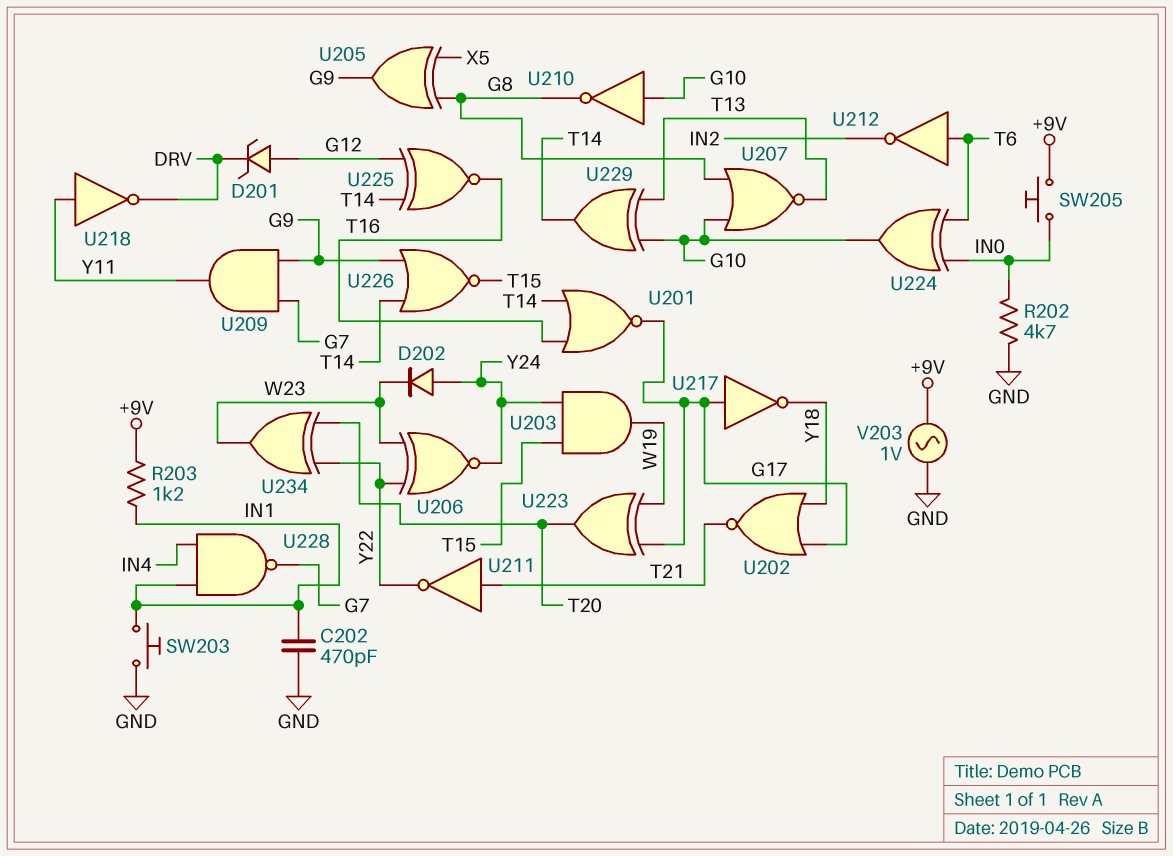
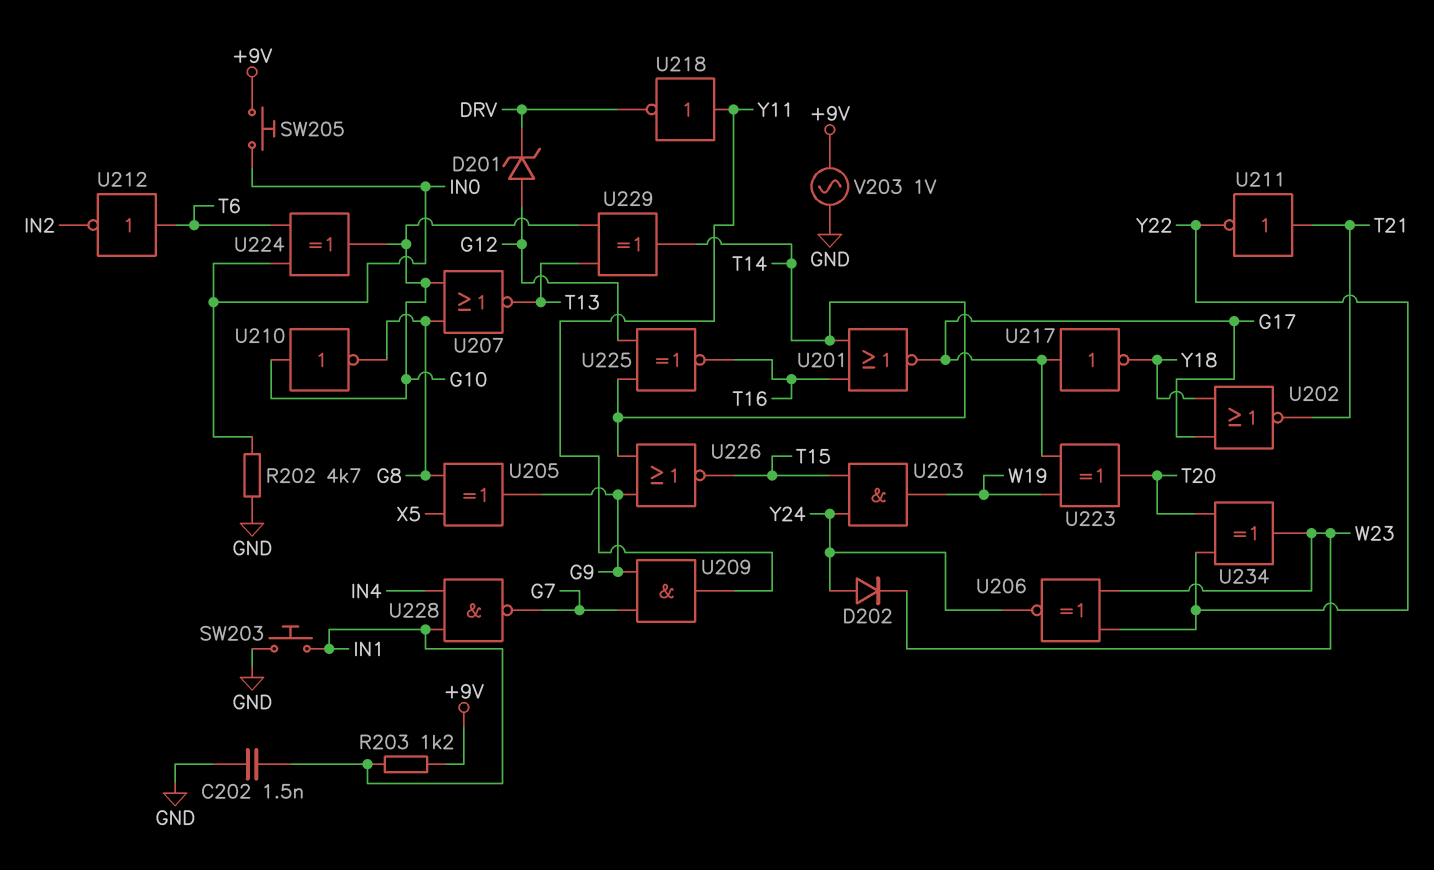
C202: 470pF (GND, IN1) -> 1.5nF (GND, IN1)

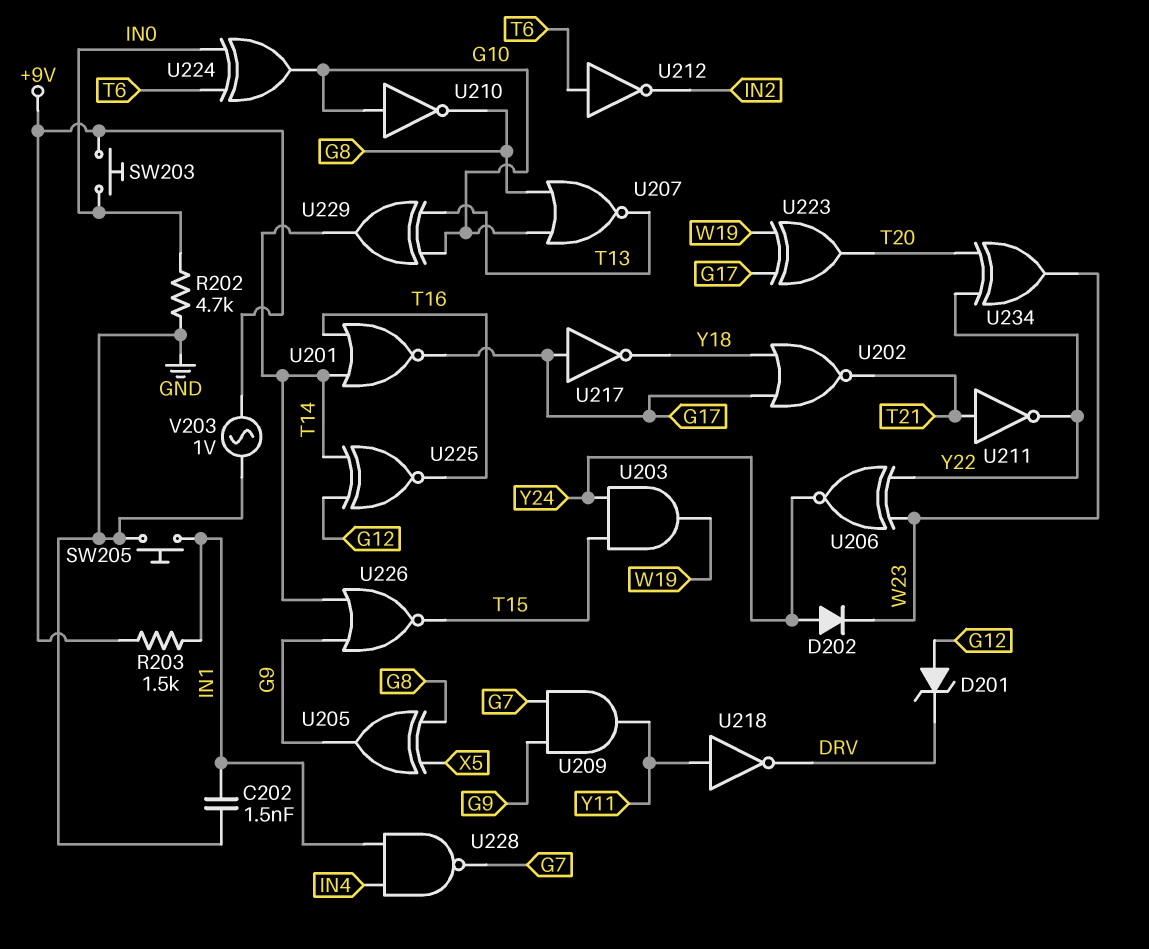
R203: 1.2k (+9V, IN1) -> 1.5k (+9V, IN1)
SW203: button (GND, IN1) -> button (+9V, IN0)
SW205: button (+9V, IN0) -> button (GND, IN1)

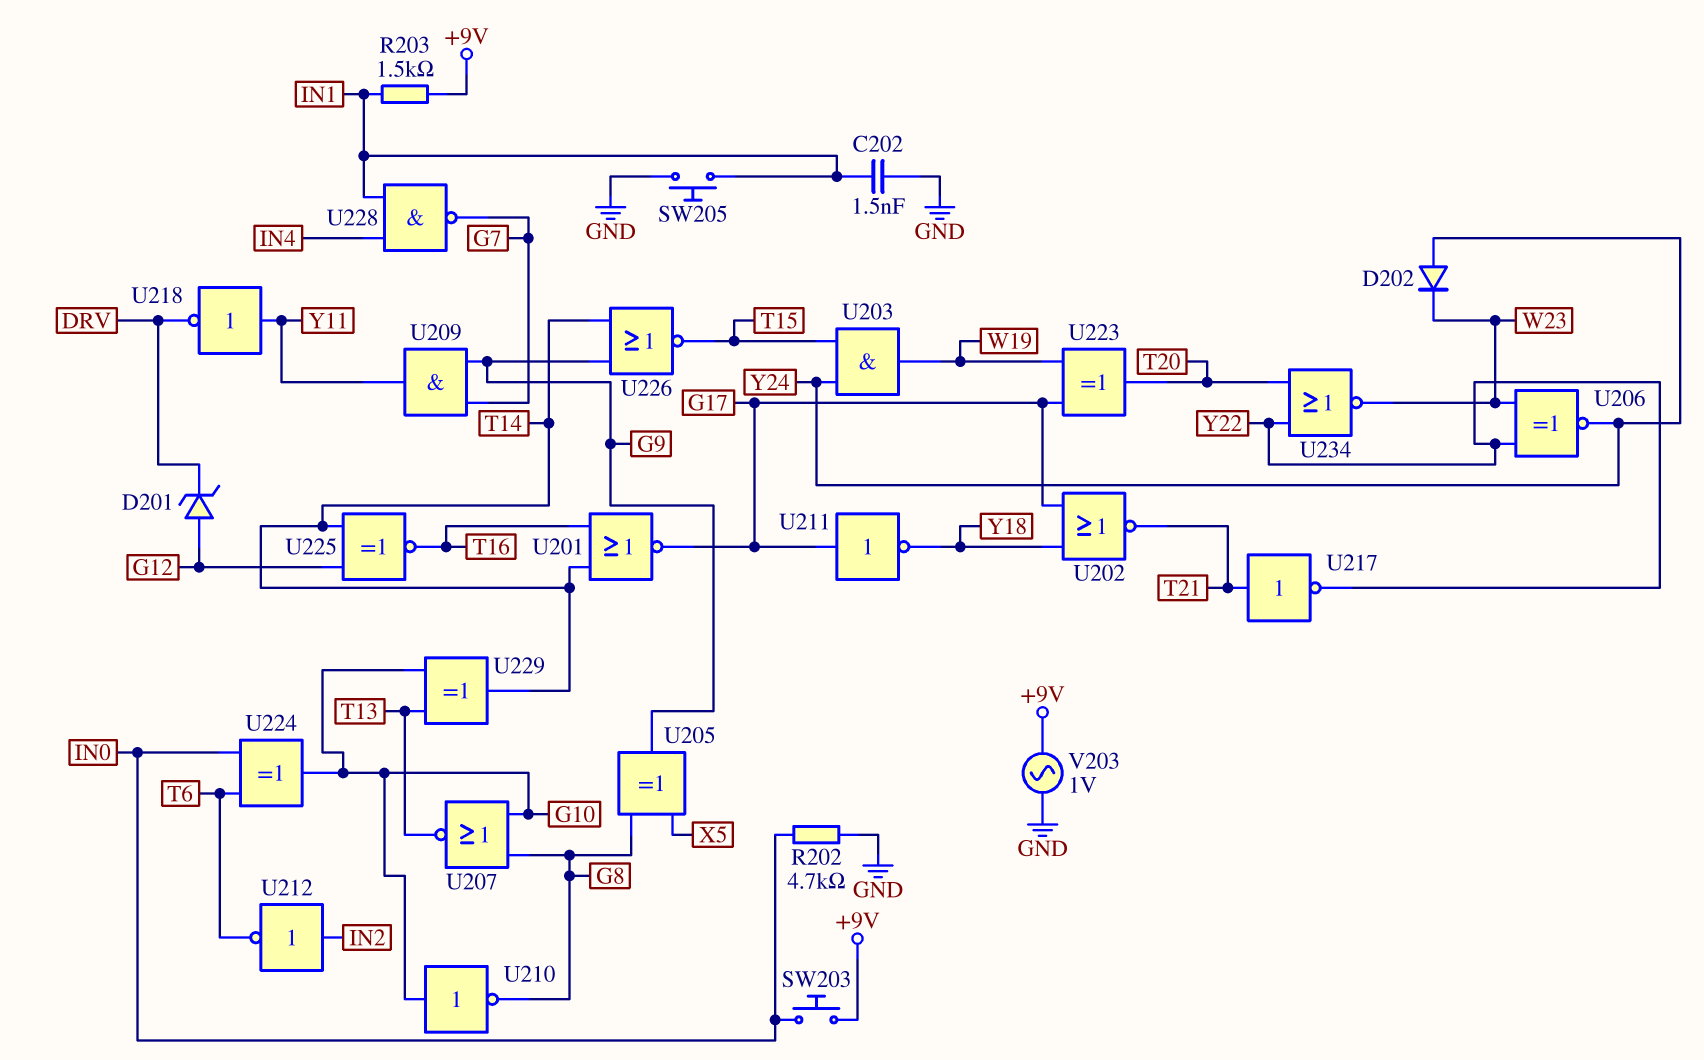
U211: NOT (in T21, out Y22) -> NOT (in G17, out Y18)
U212: NOT (in T6, out IN2) -> NOT (in IN2, out T6)
U217: NOT (in G17, out Y18) -> NOT (in T21, out Y22)
U234: XOR (in T20, in Y22, out W23) -> NOR (in T20, in Y22, out W23)

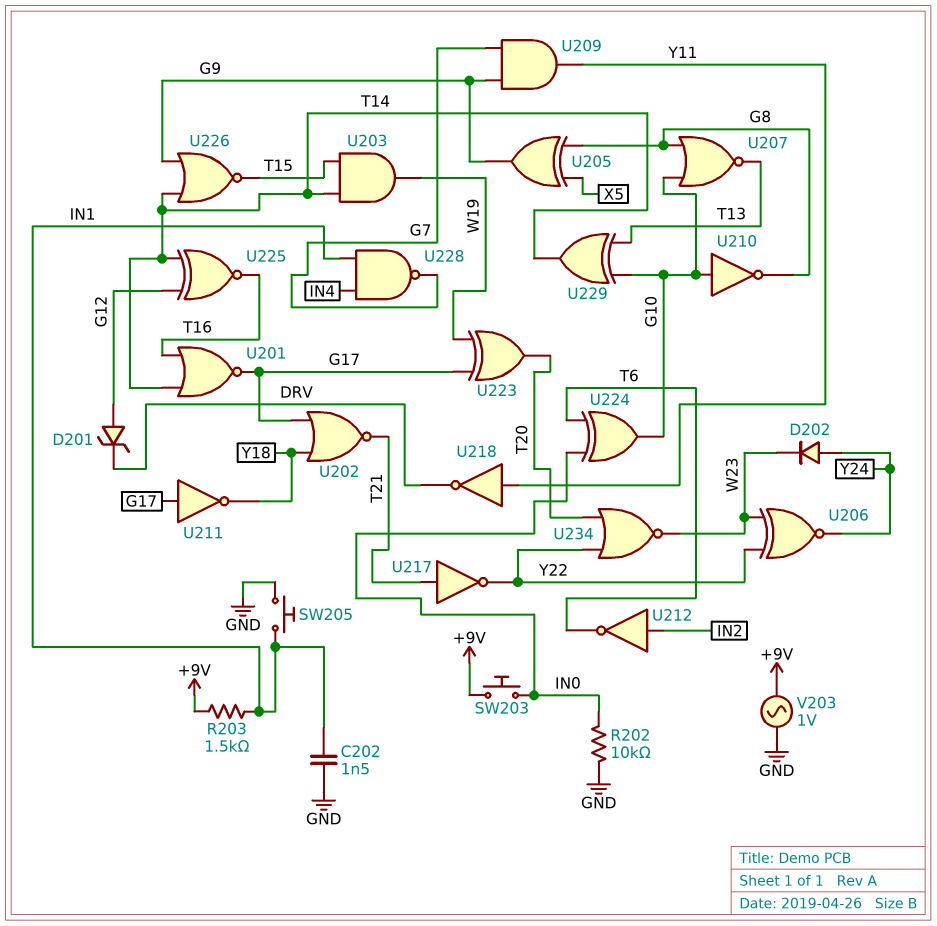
R202: 4.7k (GND, IN0) -> 10k (GND, IN0)
U203: AND (in T15, in Y24, out W19) -> AND (in T14, in T15, out W19)

